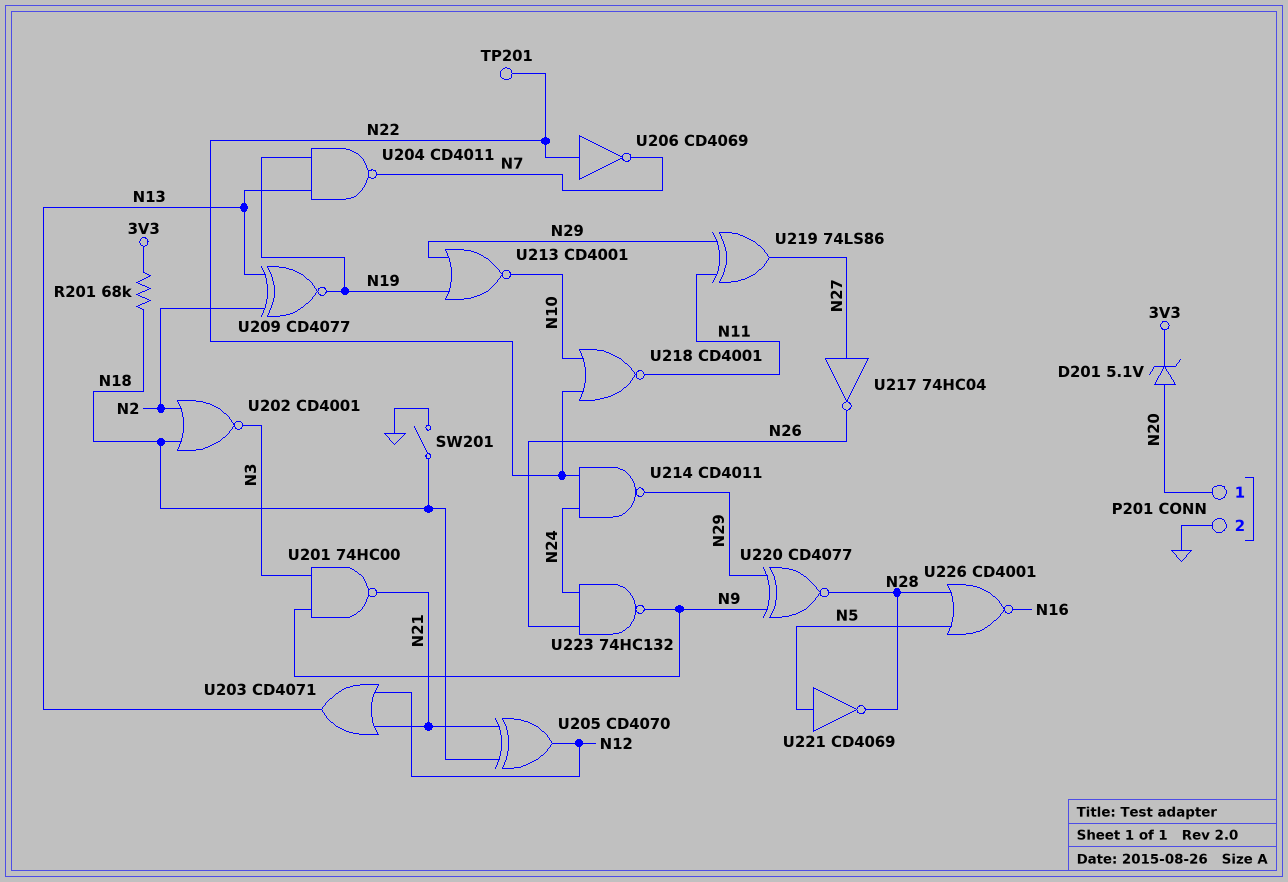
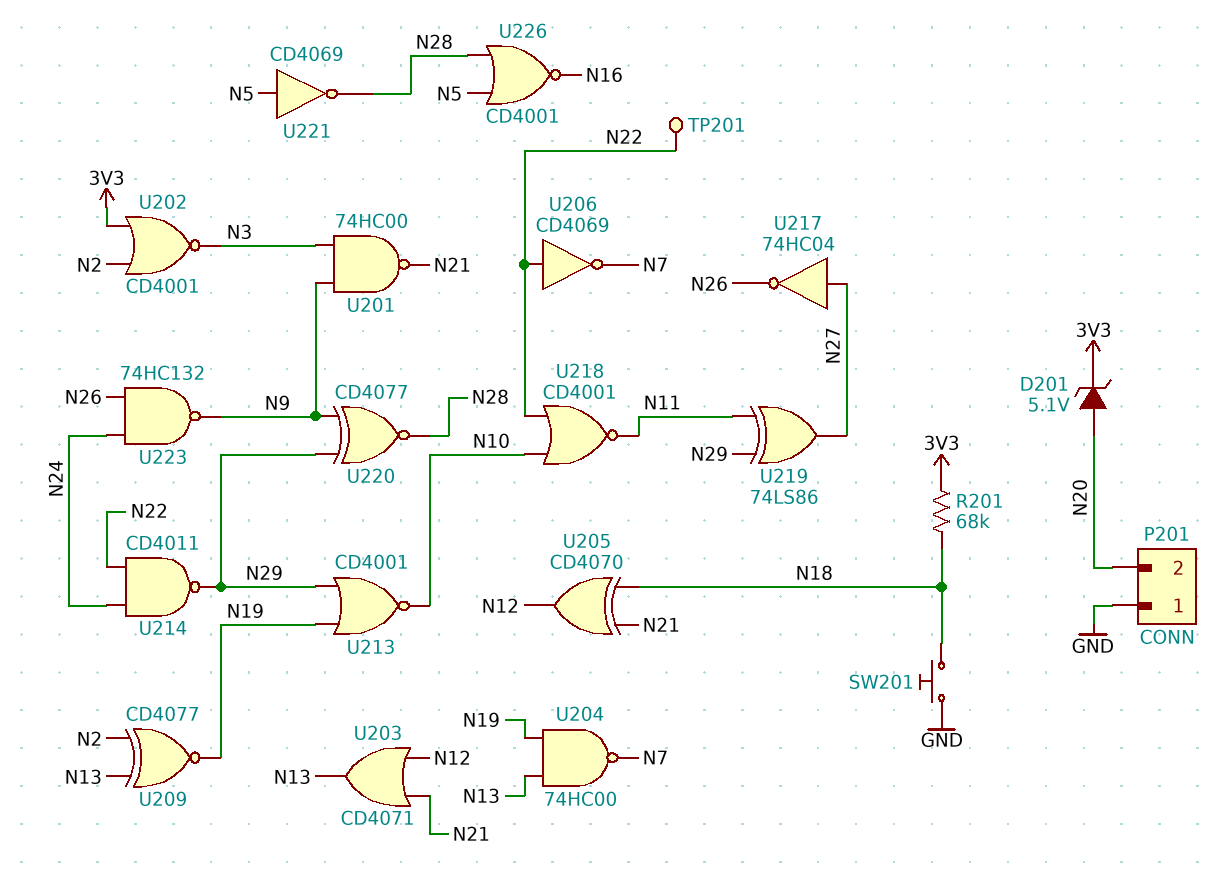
P201 pin 1: N20 -> GND
P201 pin 2: GND -> N20
SW201: switch (GND, N18) -> button (GND, N18)
U202: NOR CD4001 (in N2, in N18, out N3) -> NOR CD4001 (in 3V3, in N2, out N3)
U204: NAND CD4011 (in N13, in N19, out N7) -> NAND 74HC00 (in N13, in N19, out N7)

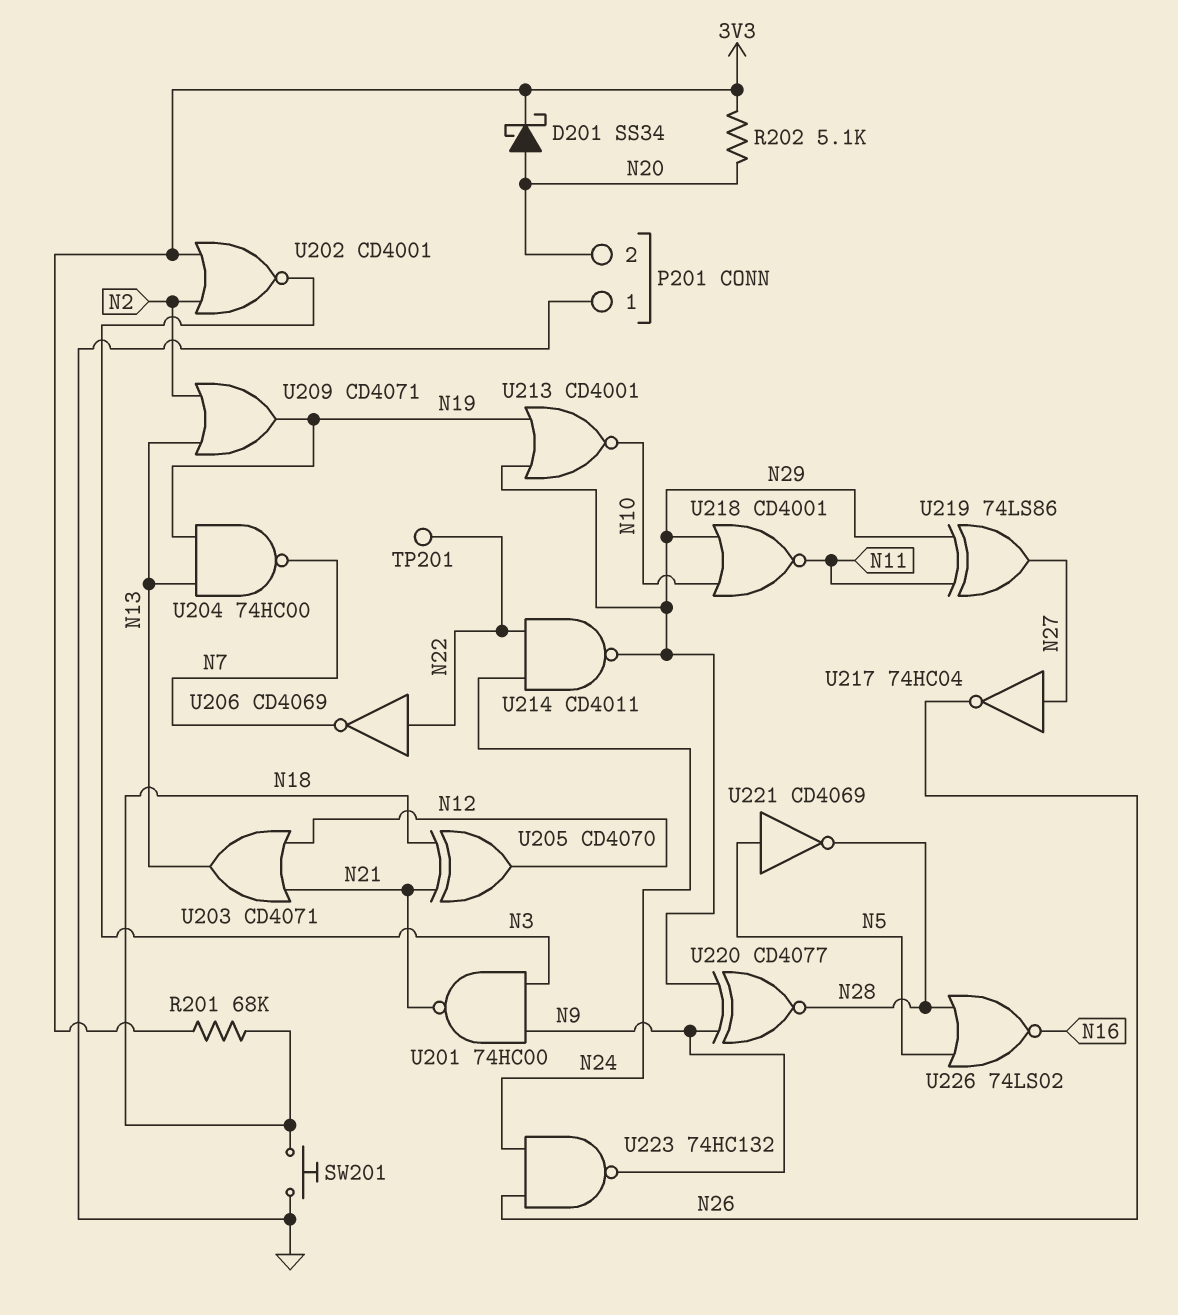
D201: zener 5.1V (A N20, K 3V3) -> schottky SS34 (A N20, K 3V3)
R202: none -> 5.1k (3V3, N20)
U209: XNOR CD4077 (in N2, in N13, out N19) -> OR CD4071 (in N2, in N13, out N19)
U218: NOR CD4001 (in N10, in N22, out N11) -> NOR CD4001 (in N10, in N29, out N11)
U226: NOR CD4001 (in N5, in N28, out N16) -> NOR 74LS02 (in N5, in N28, out N16)

